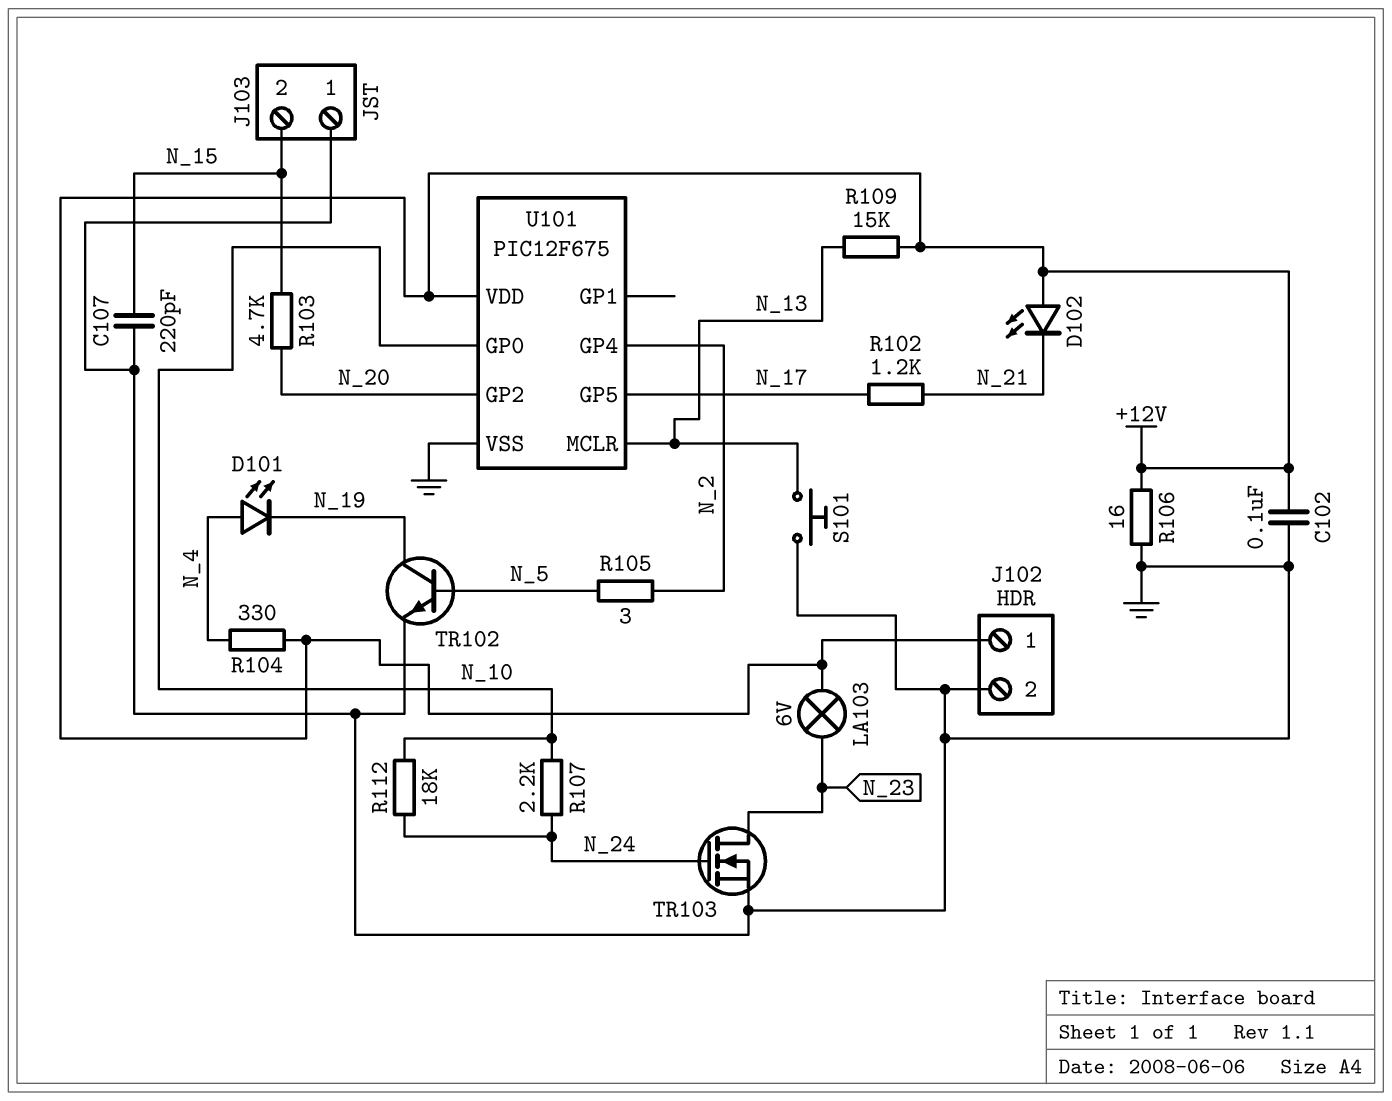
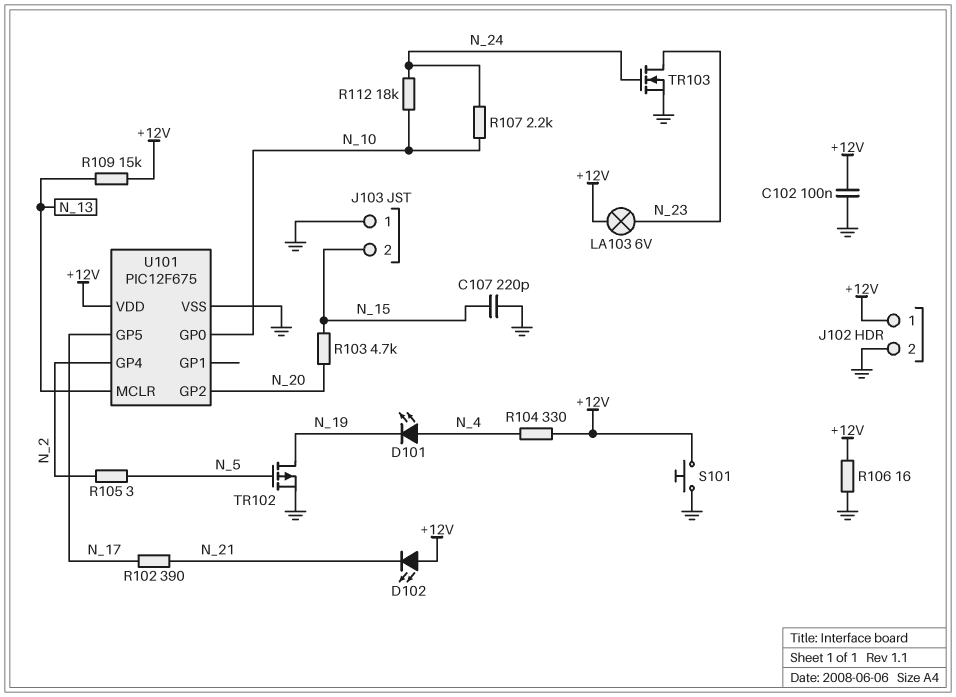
R102: 1.2k (N_17, N_21) -> 390 (N_17, N_21)
S101: button (GND, N_13) -> button (+12V, GND)
TR102: NPN (B N_5, C N_19, E GND) -> PMOS (G N_5, D N_19, S GND)

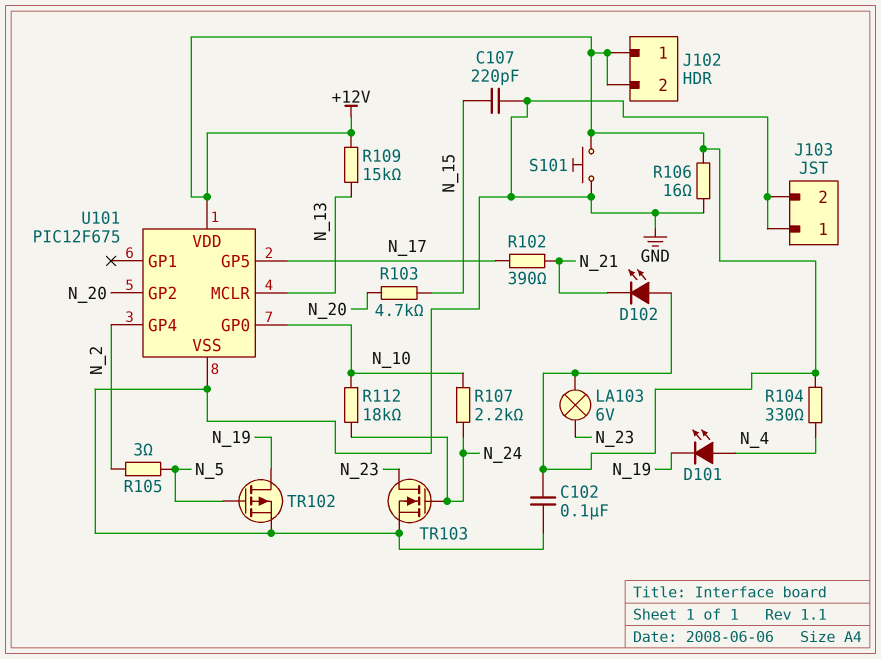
J102 pin 2: GND -> +12V
J103 pin 2: N_15 -> GND

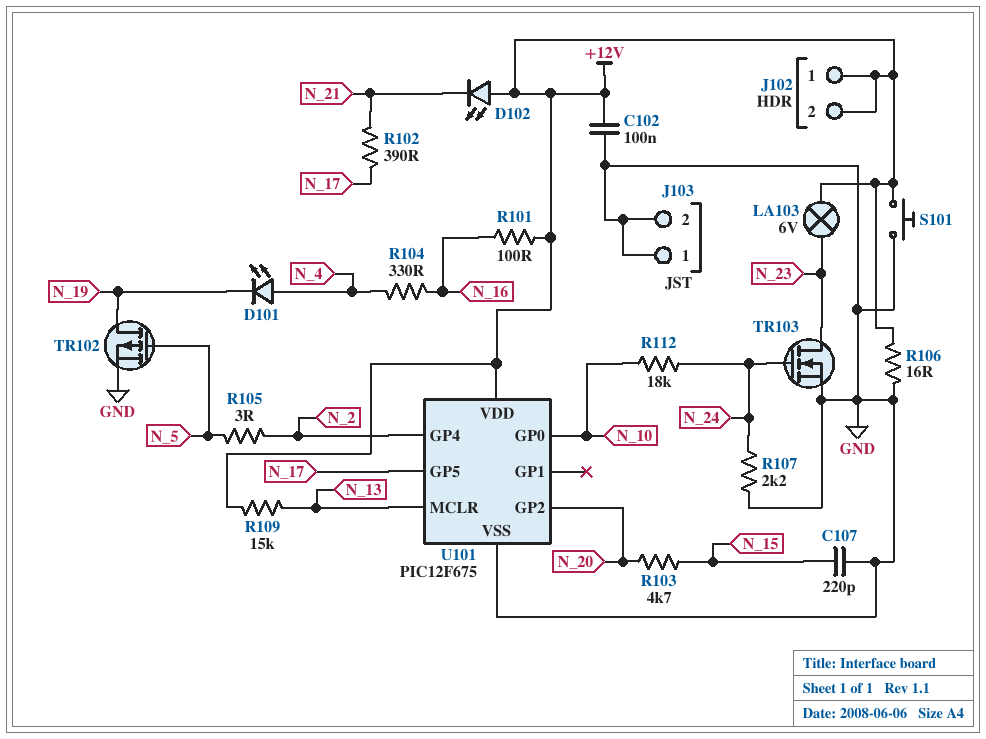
R101: none -> 100 (+12V, N_16)
R104: 330 (+12V, N_4) -> 330 (N_4, N_16)
R107: 2.2k (N_10, N_24) -> 2.2k (GND, N_24)

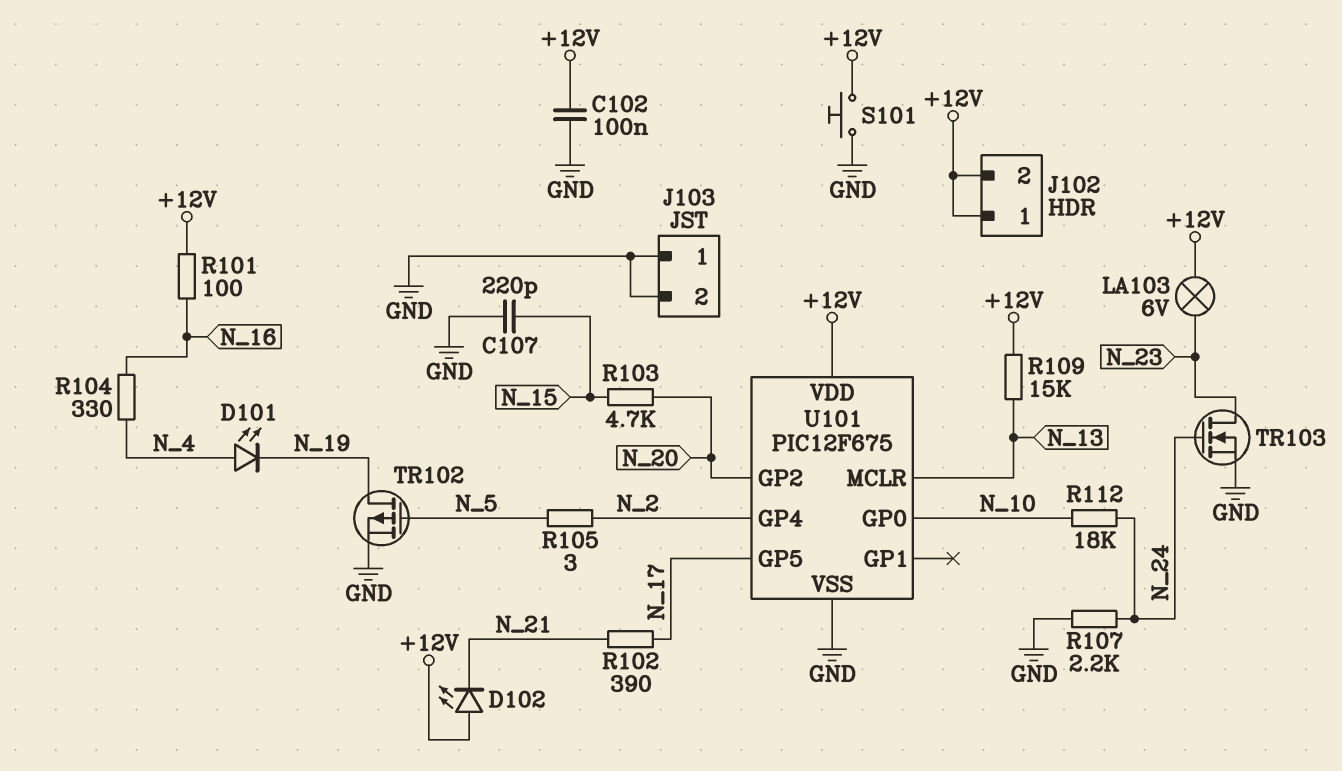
R106: 16 (+12V, GND) -> none

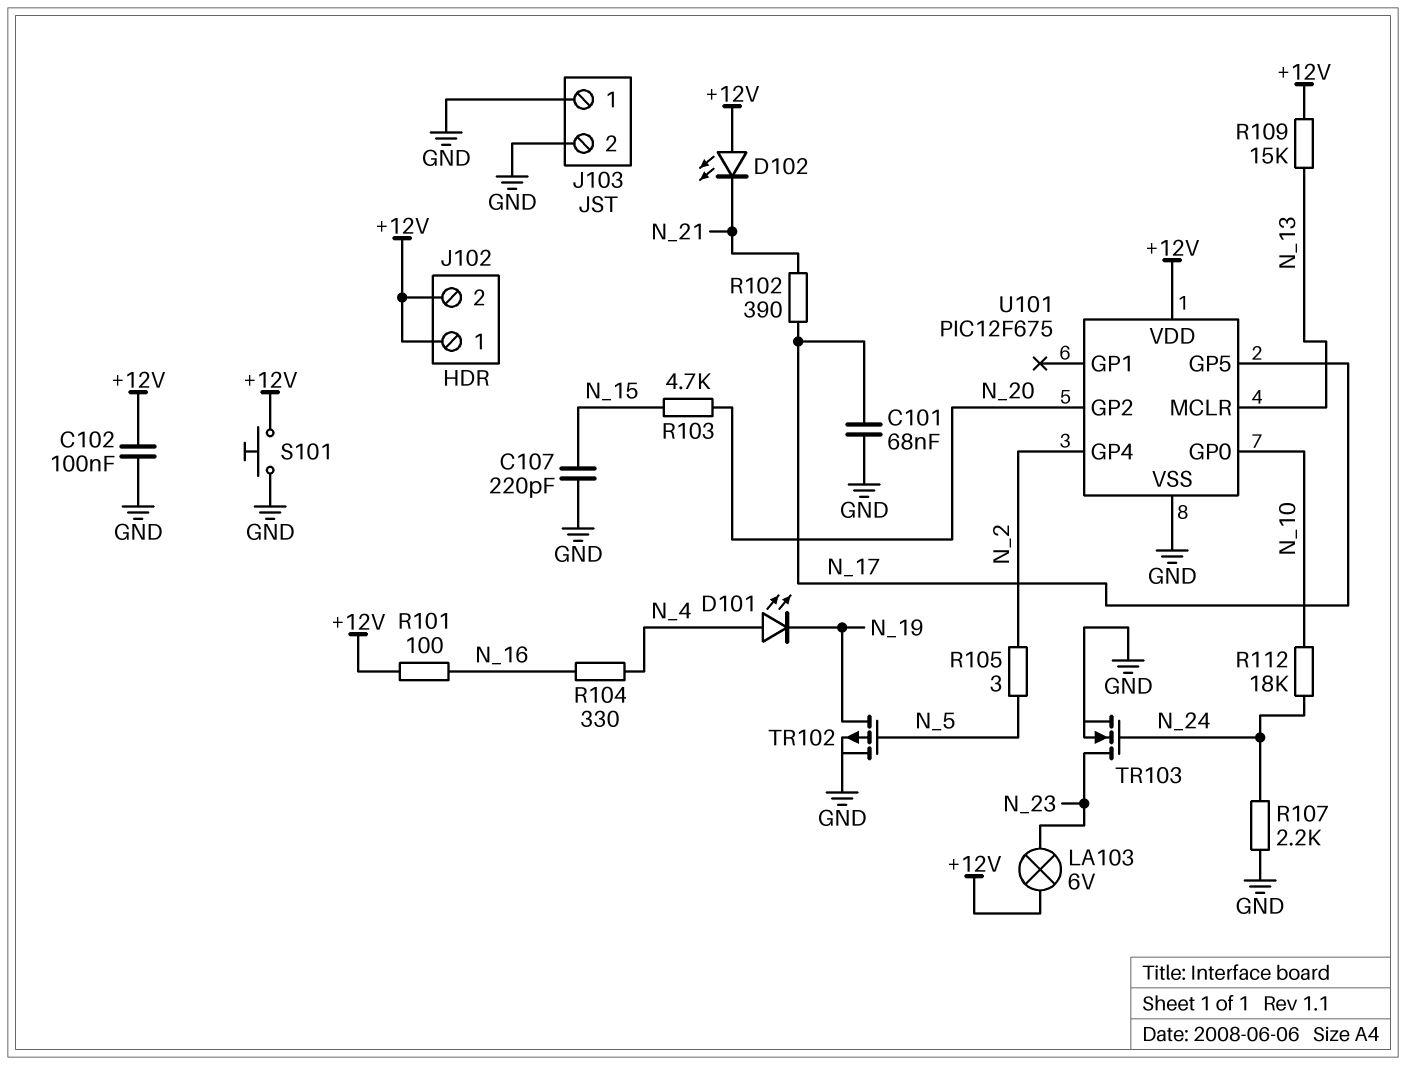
C101: none -> 68nF (GND, N_17)

